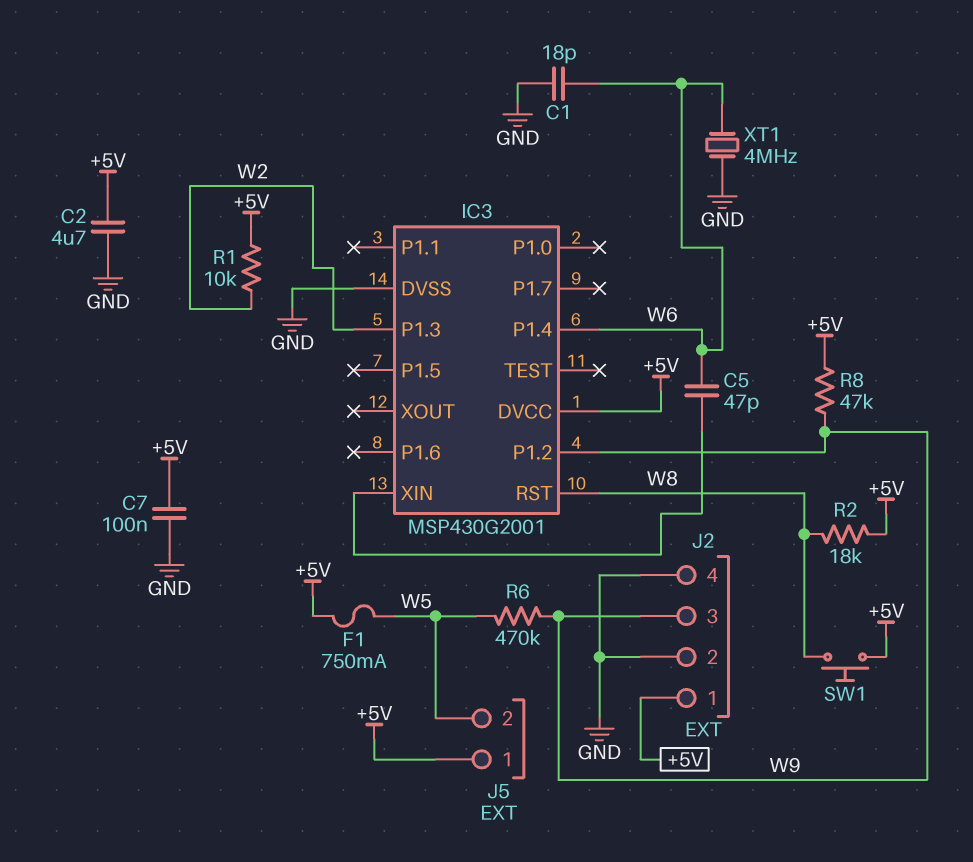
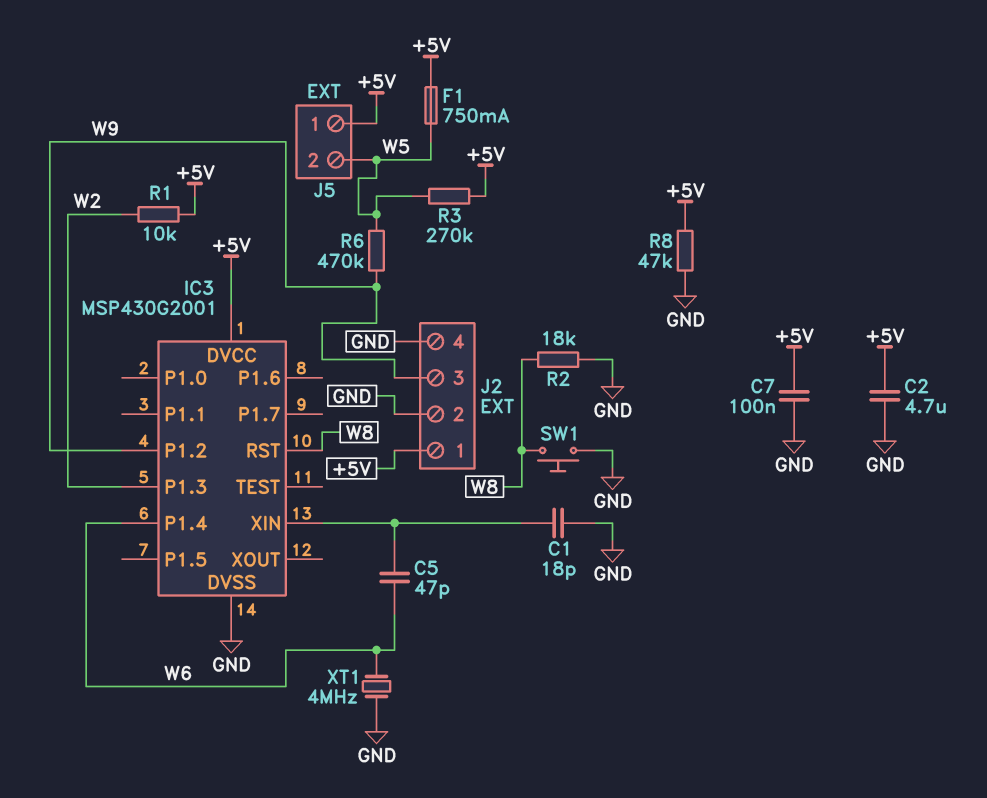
C1: 18pF (GND, W6) -> 18pF (GND, IC3/XIN)
R2: 18k (+5V, W8) -> 18k (GND, W8)
R3: none -> 270k (+5V, W5)
R8: 47k (+5V, W9) -> 47k (+5V, GND)
SW1: button (+5V, W8) -> button (GND, W8)

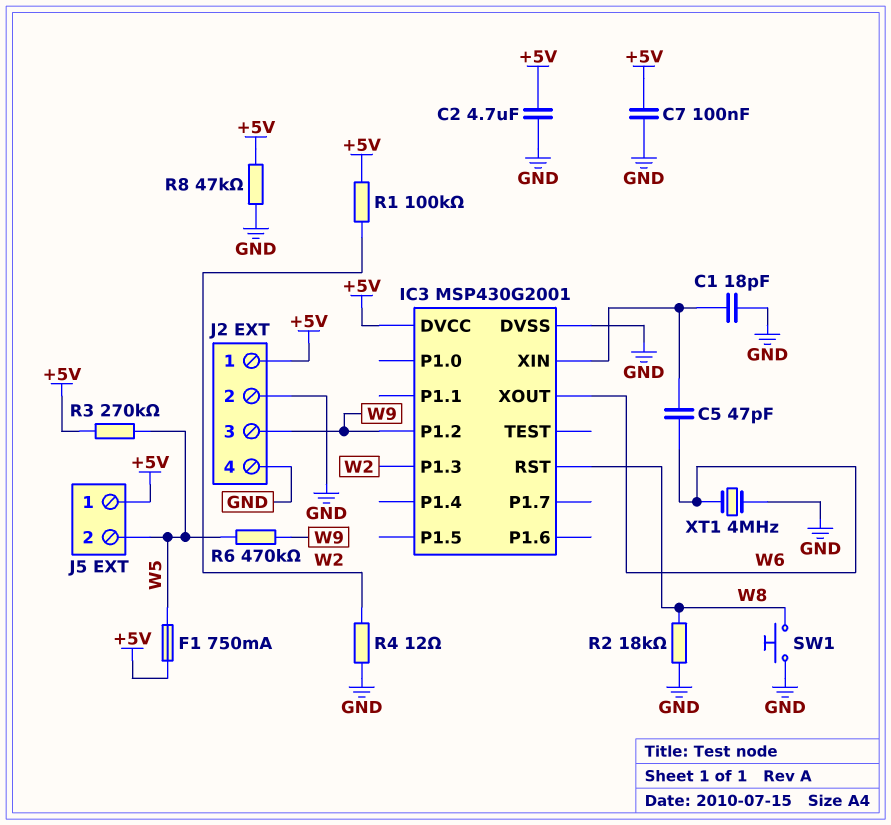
IC3 pin P1.4: W6 -> none
IC3 pin XOUT: none -> W6
R1: 10k (+5V, W2) -> 100k (+5V, W2)
R4: none -> 12 (GND, W2)

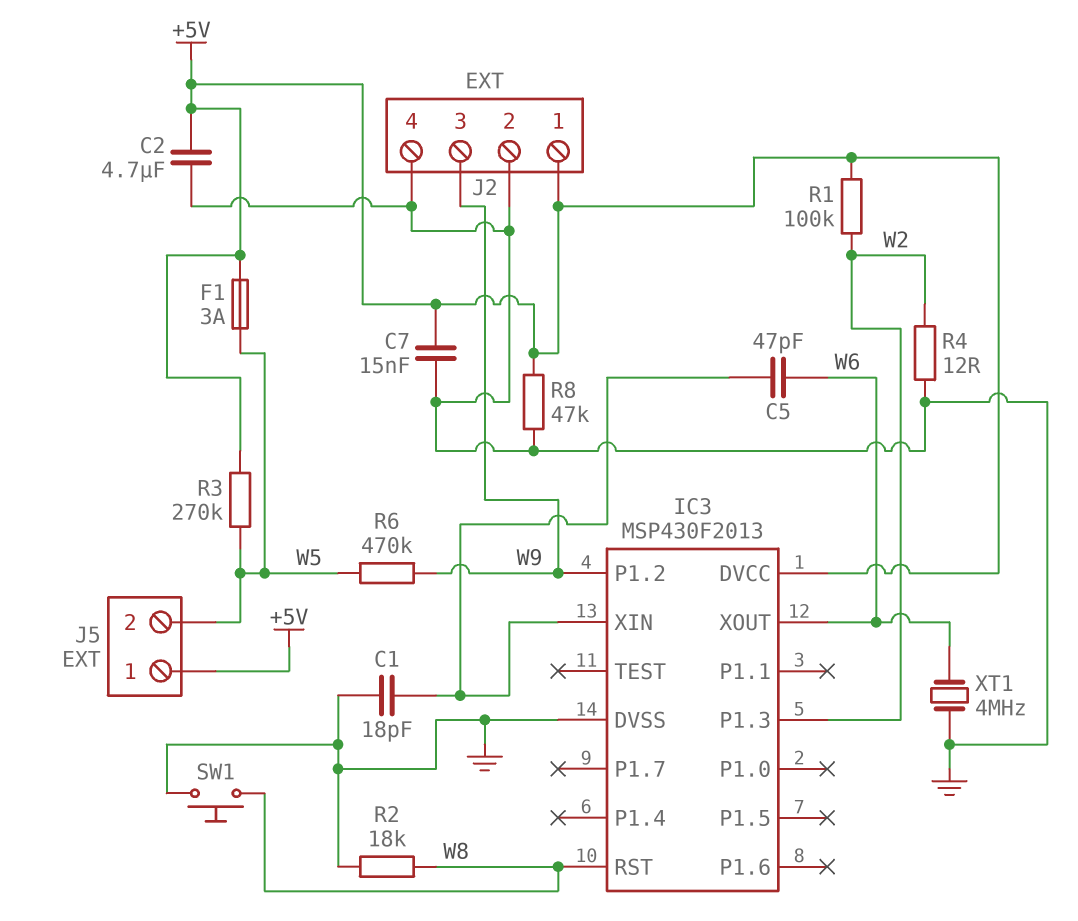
C7: 100nF (+5V, GND) -> 15nF (+5V, GND)
F1: 750mA (+5V, W5) -> 3A (+5V, W5)
IC3: MSP430G2001 -> MSP430F2013

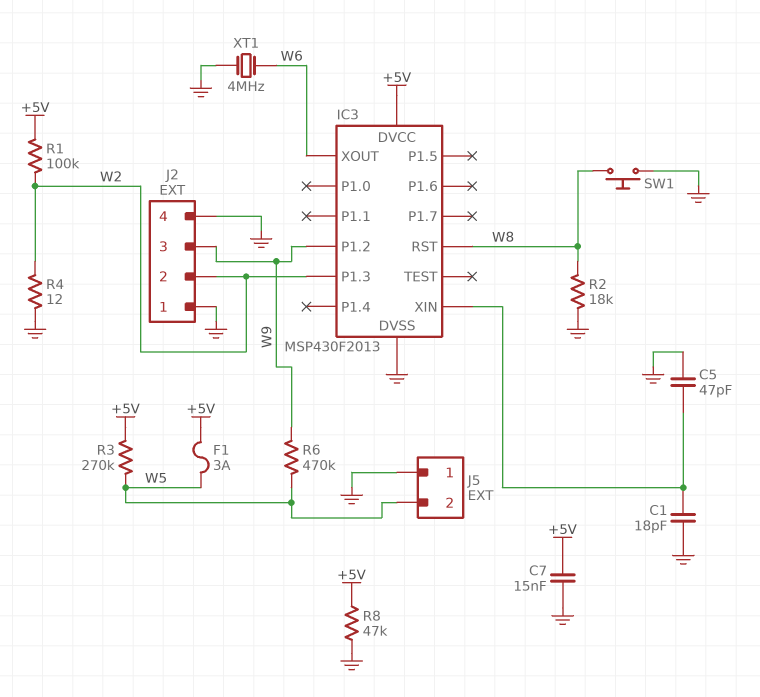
C2: 4.7uF (+5V, GND) -> none
C5: 47pF (IC3/XIN, W6) -> 47pF (GND, IC3/XIN)
J2 pin 1: +5V -> GND
J2 pin 2: GND -> W2
J5 pin 1: +5V -> GND

